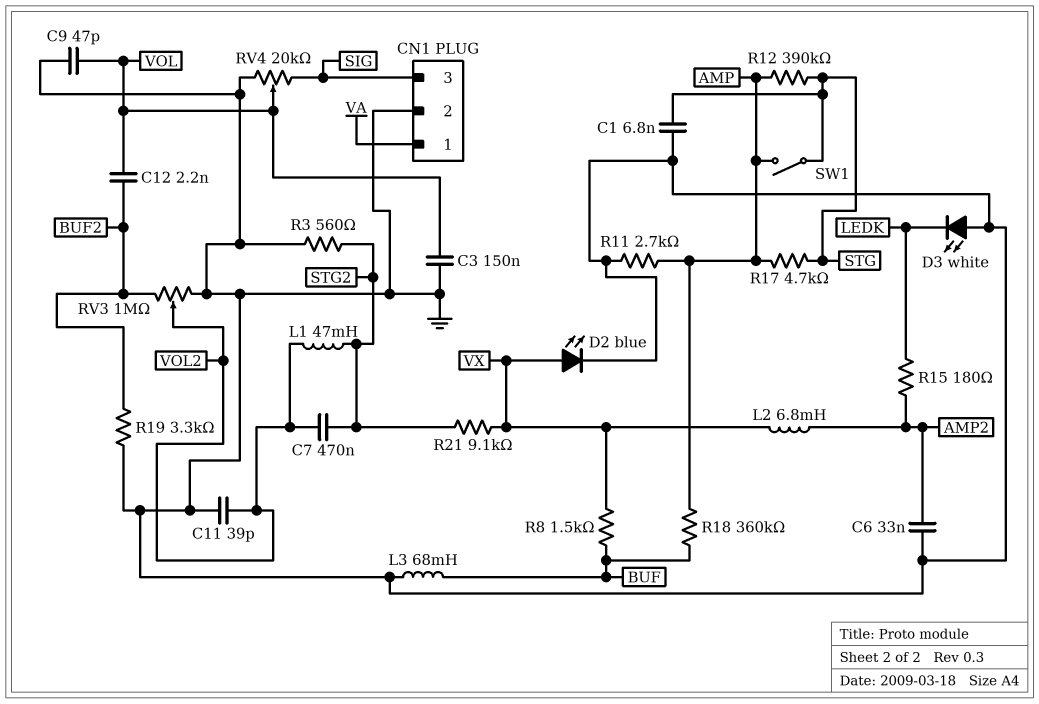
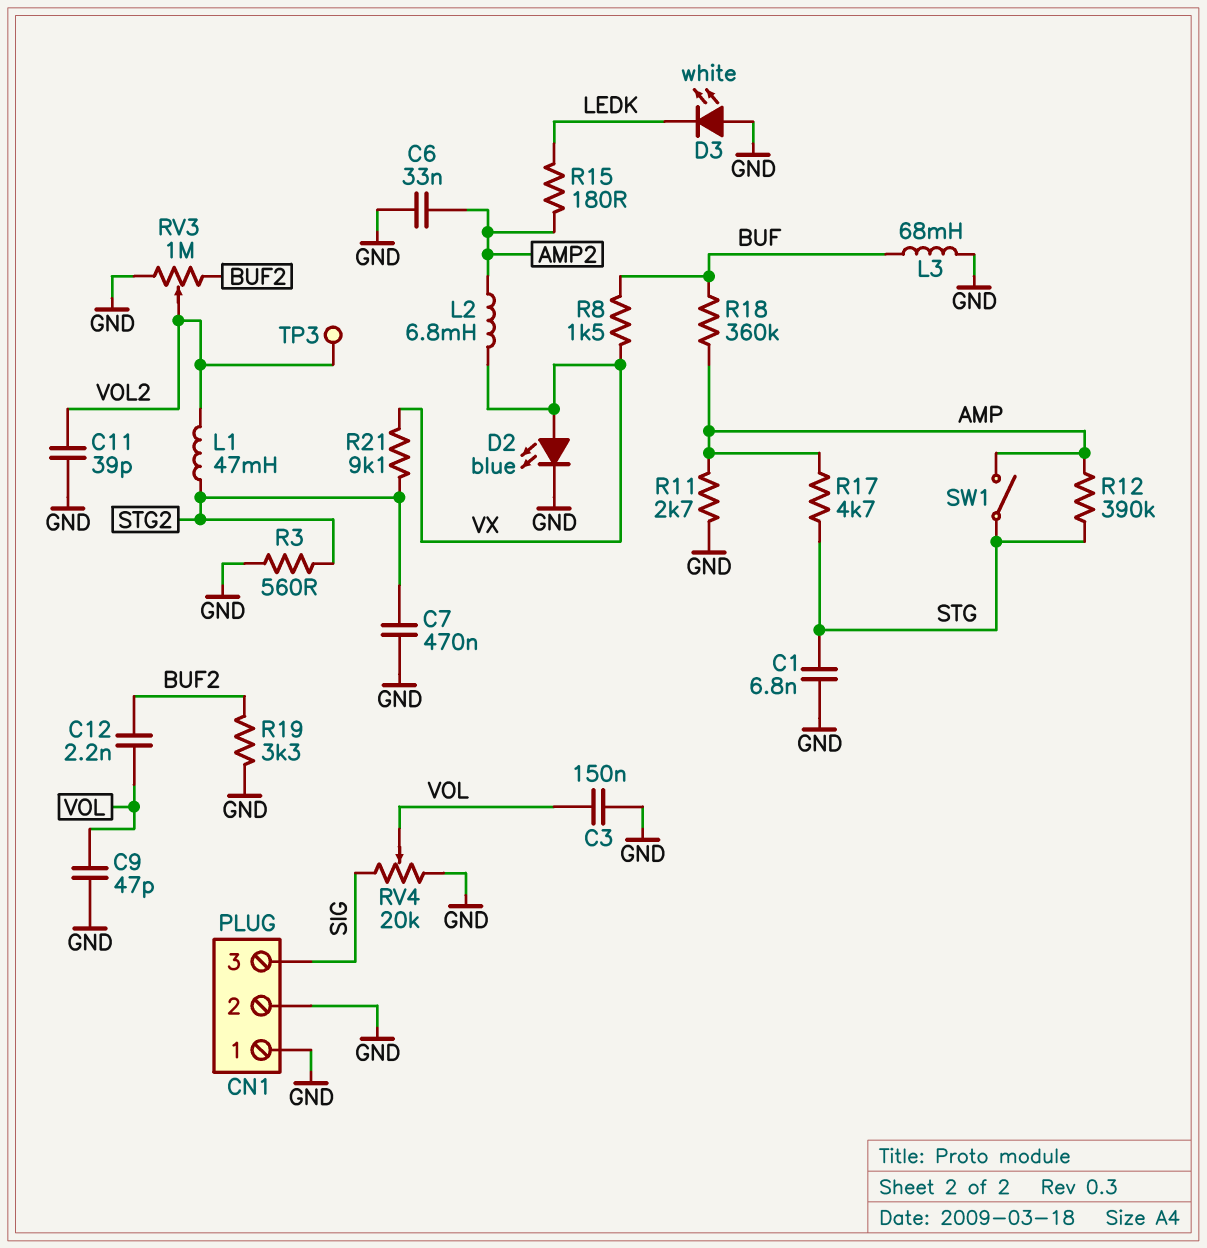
C7: 470nF (STG2, VOL2) -> 470nF (GND, STG2)
CN1 pin 1: VA -> GND
TP3: none -> test point (VOL2)

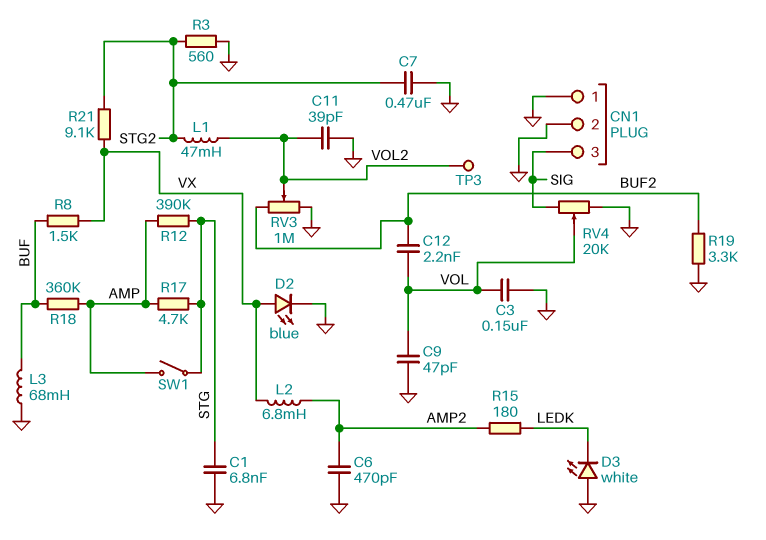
C6: 33nF (AMP2, GND) -> 470pF (AMP2, GND)
R11: 2.7k (AMP, GND) -> none

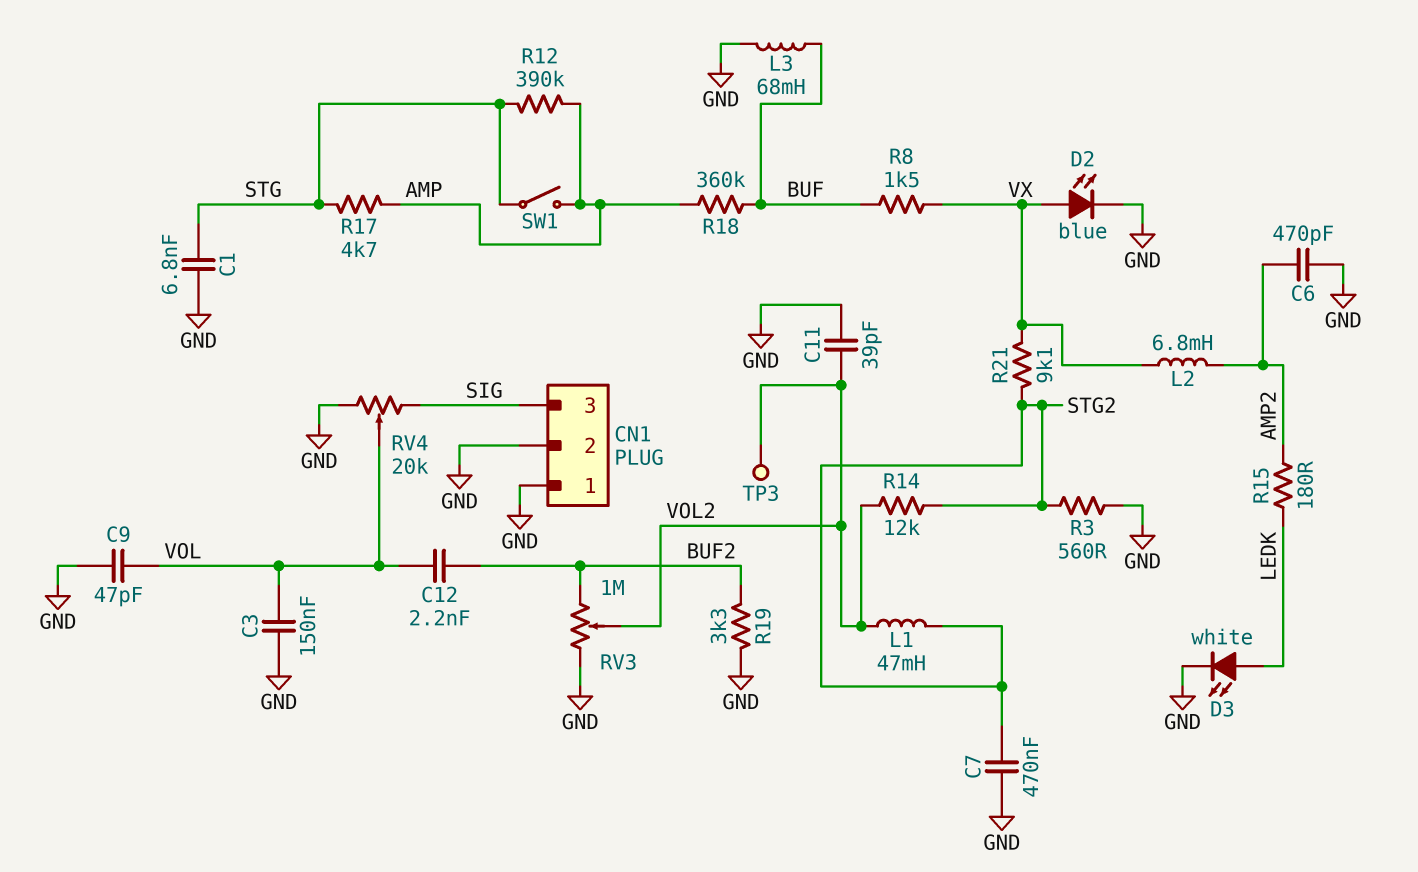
D3: LED white (A GND, K LEDK) -> LED white (A LEDK, K GND)
R14: none -> 12k (STG2, VOL2)

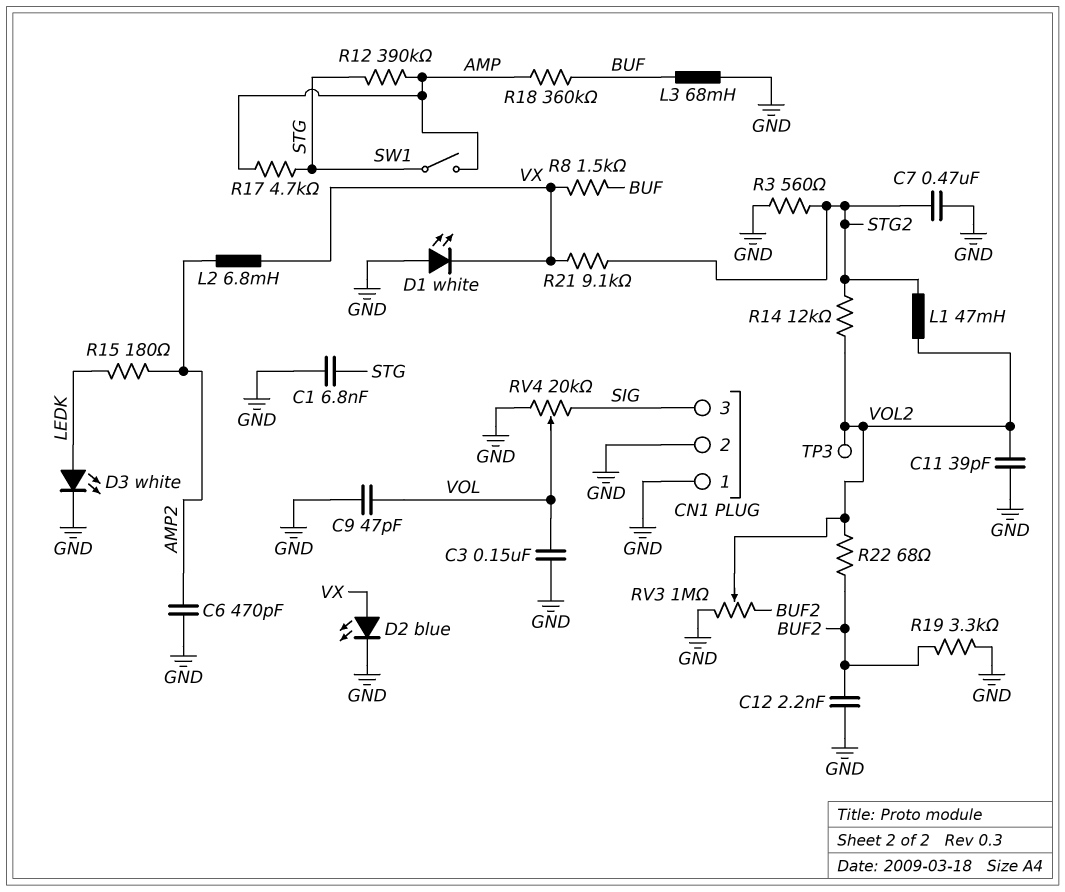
C12: 2.2nF (BUF2, VOL) -> 2.2nF (BUF2, GND)
D1: none -> LED white (A GND, K VX)
R22: none -> 68 (BUF2, VOL2)

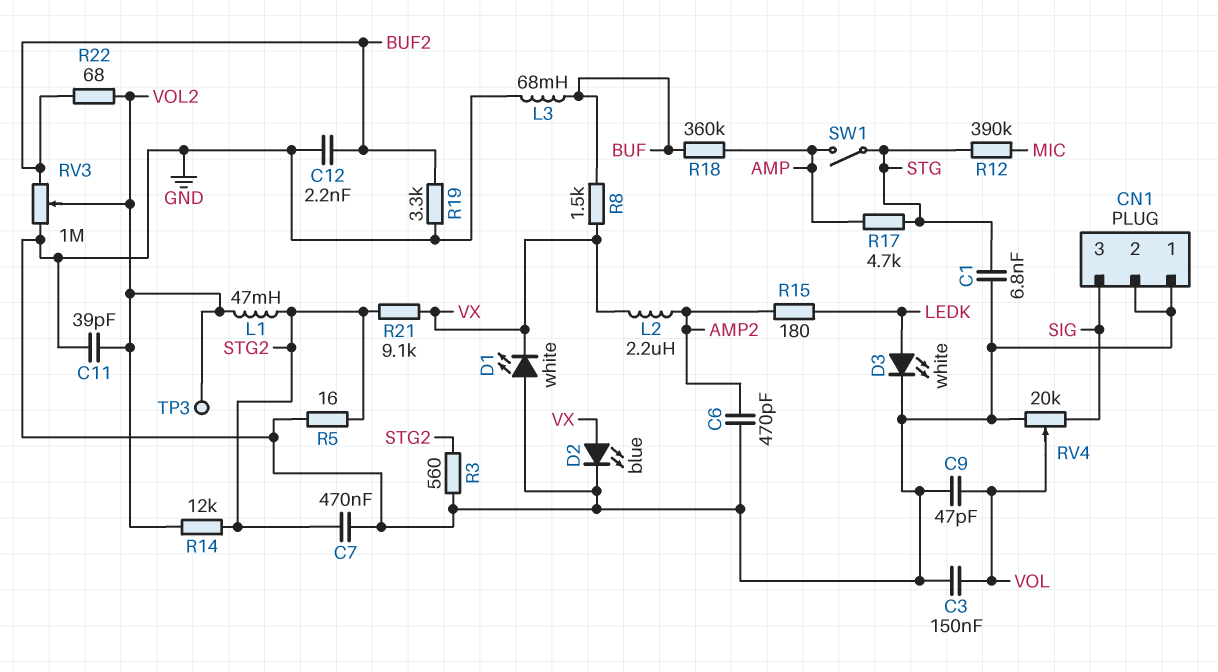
L2: 6.8mH (AMP2, VX) -> 2.2uH (AMP2, VX)
R5: none -> 16 (GND, STG2)
R12: 390k (AMP, STG) -> 390k (MIC, STG)

